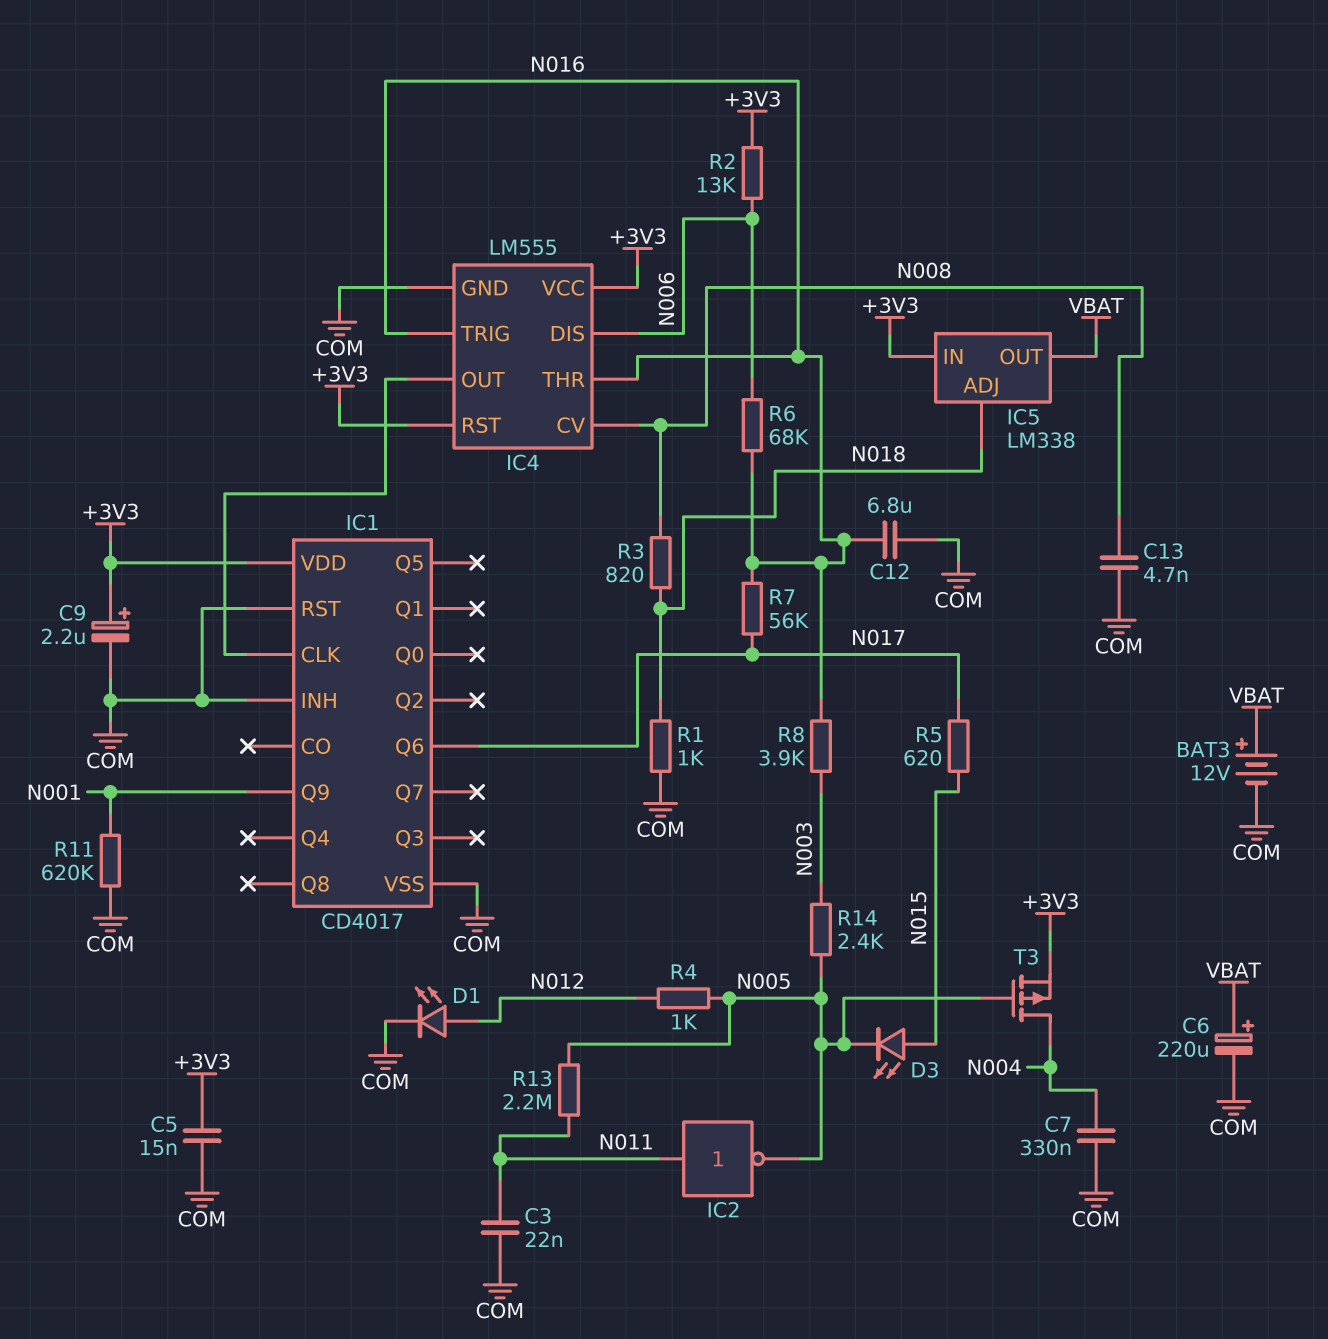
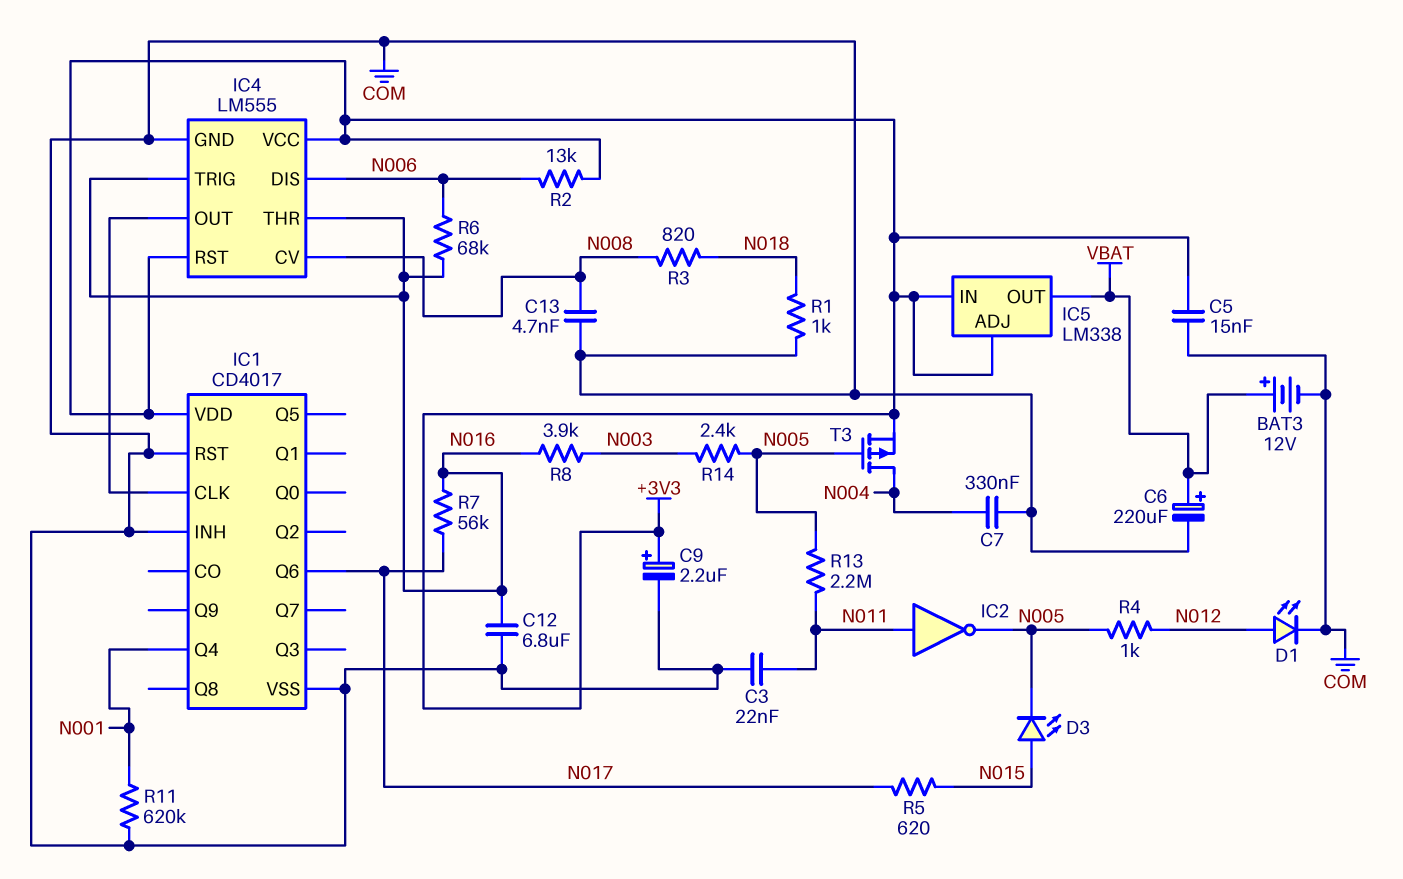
IC1 pin Q4: none -> N001
IC1 pin Q9: N001 -> none
IC5 pin ADJ: N018 -> +3V3

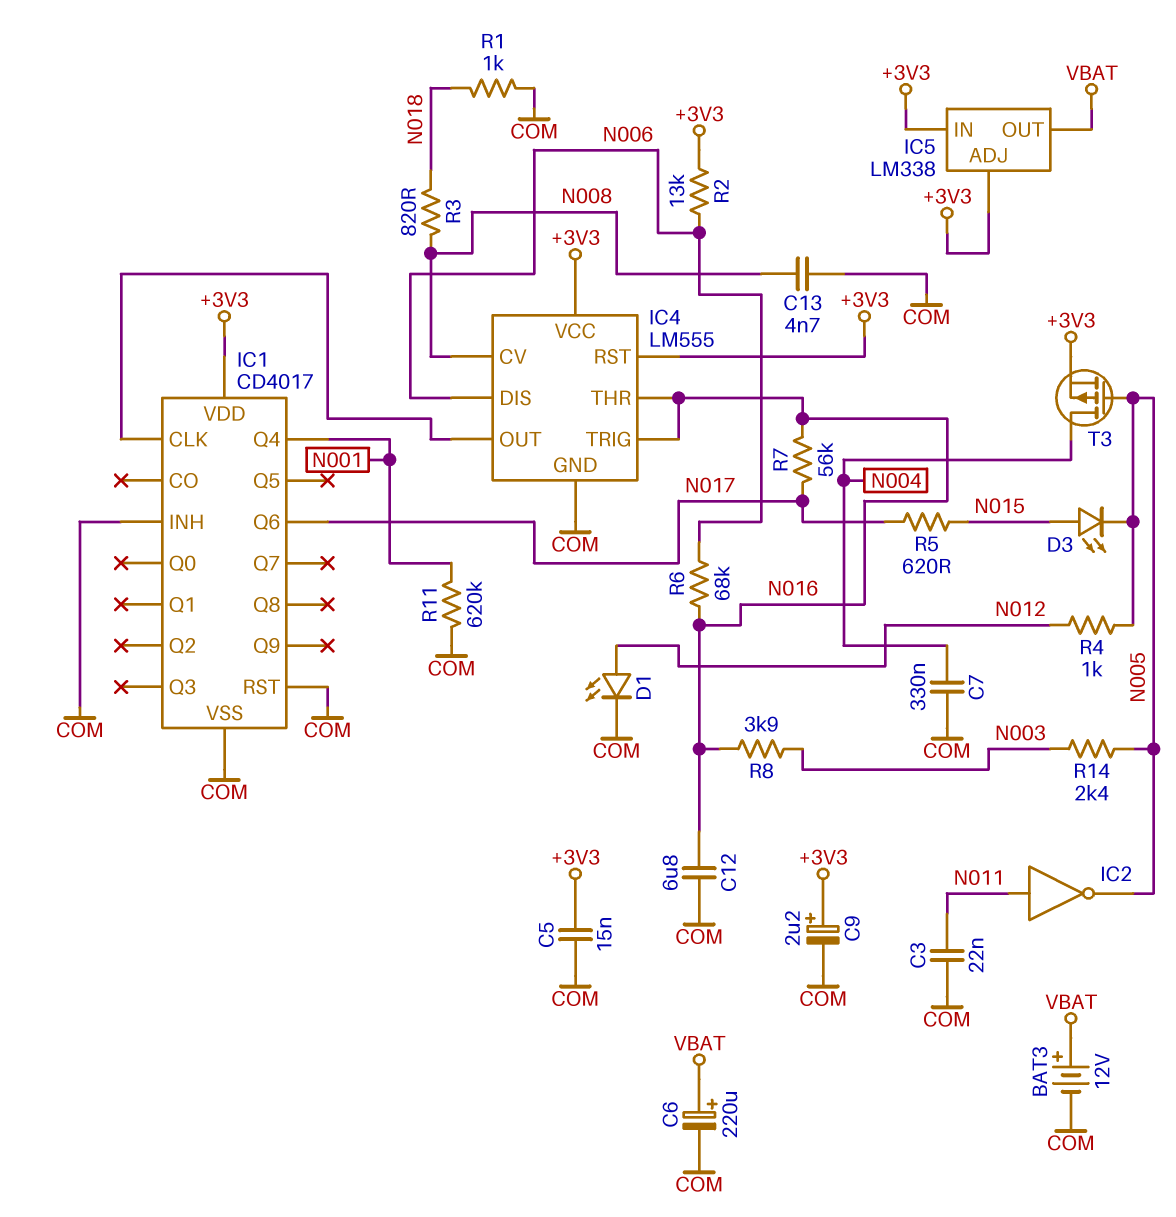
R13: 2.2M (N005, N011) -> none

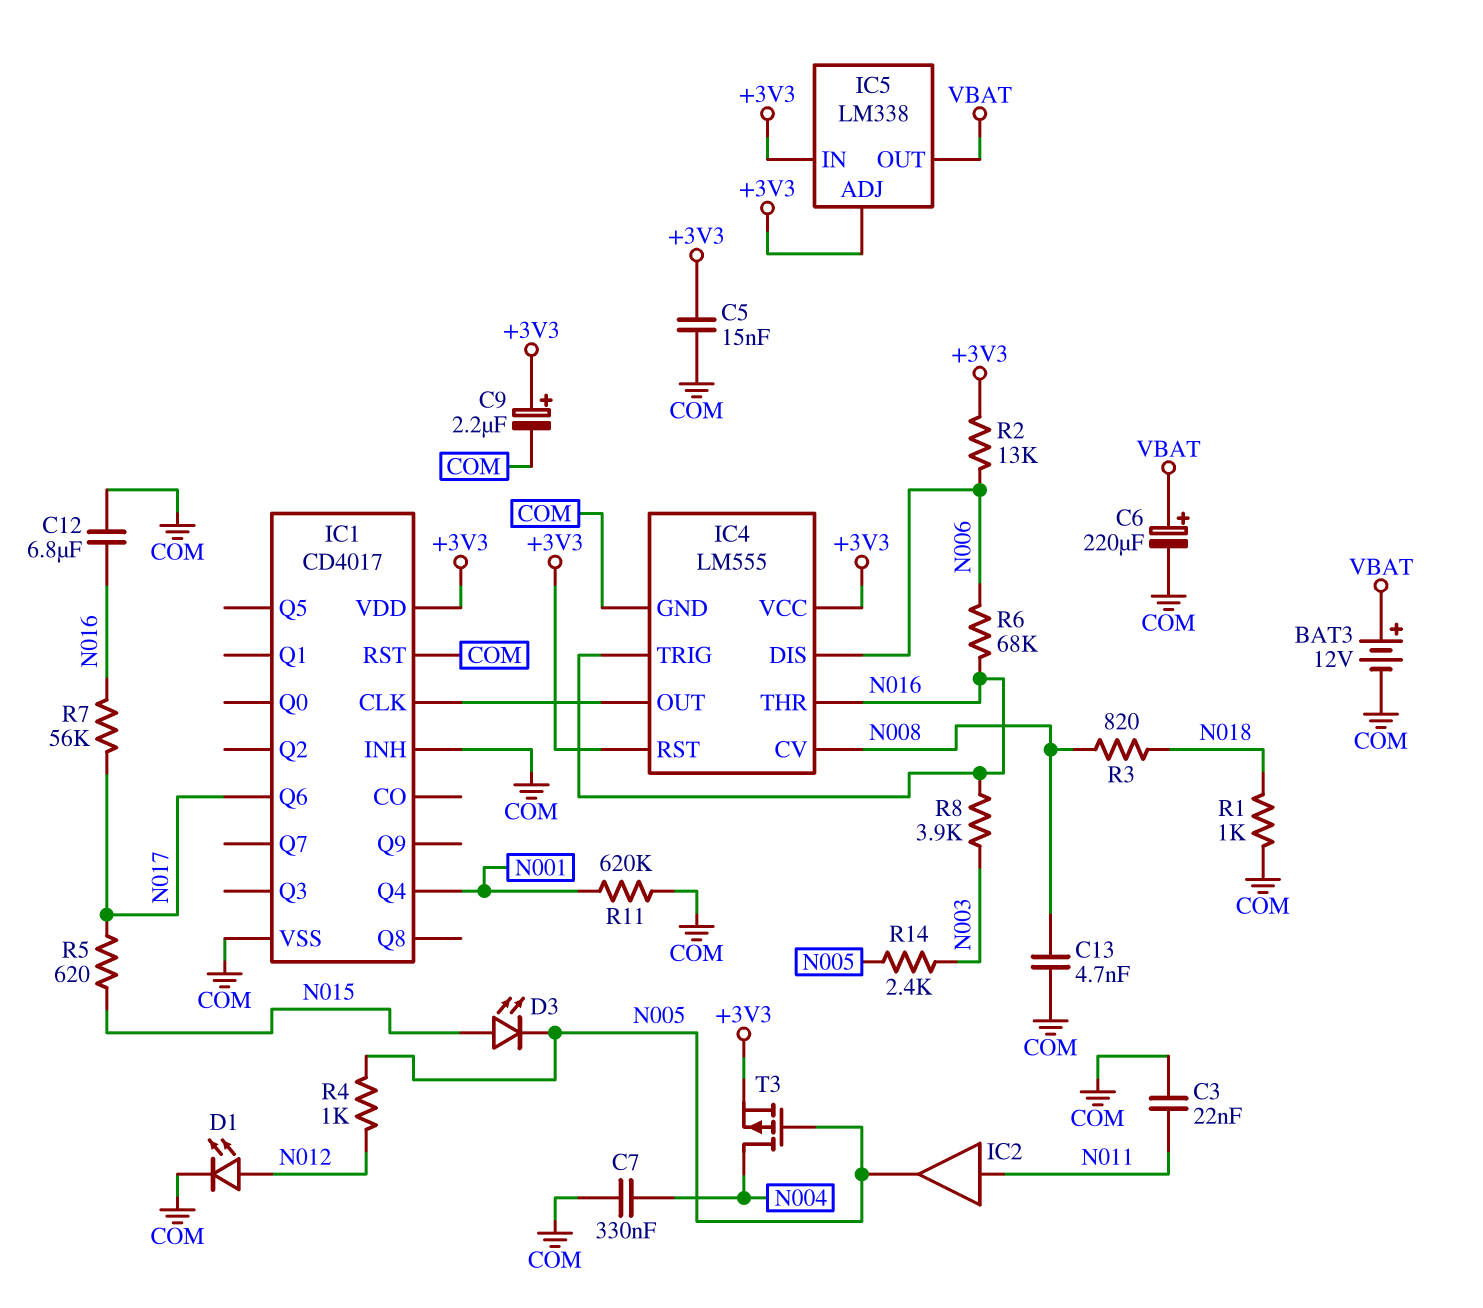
IC2: NOT (in N011, out N005) -> buffer (in N011, out N005)

